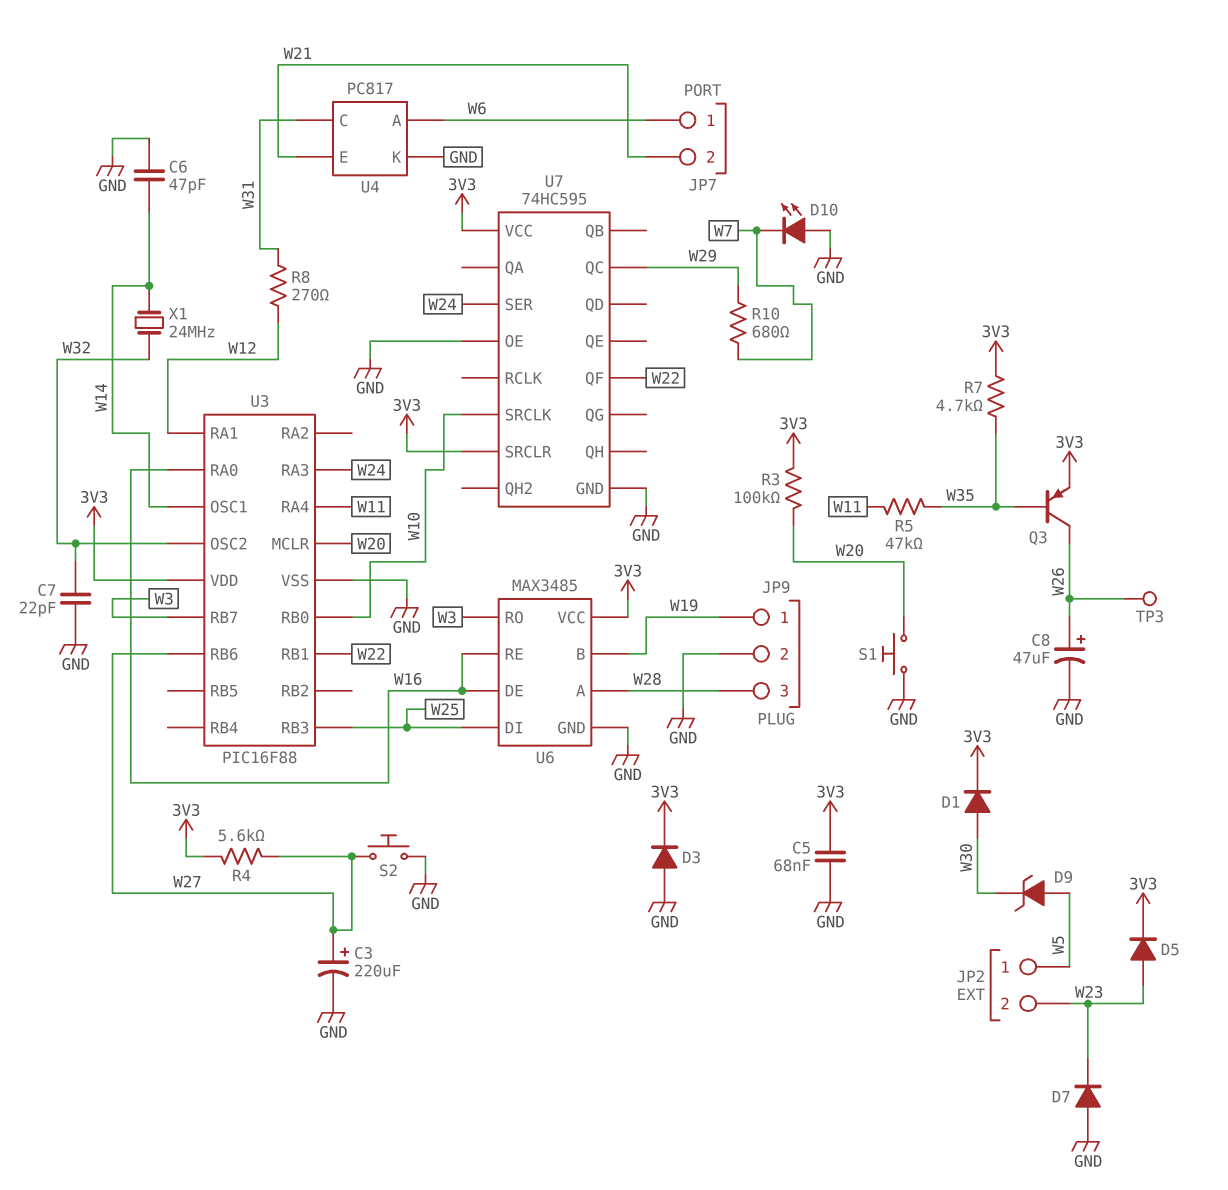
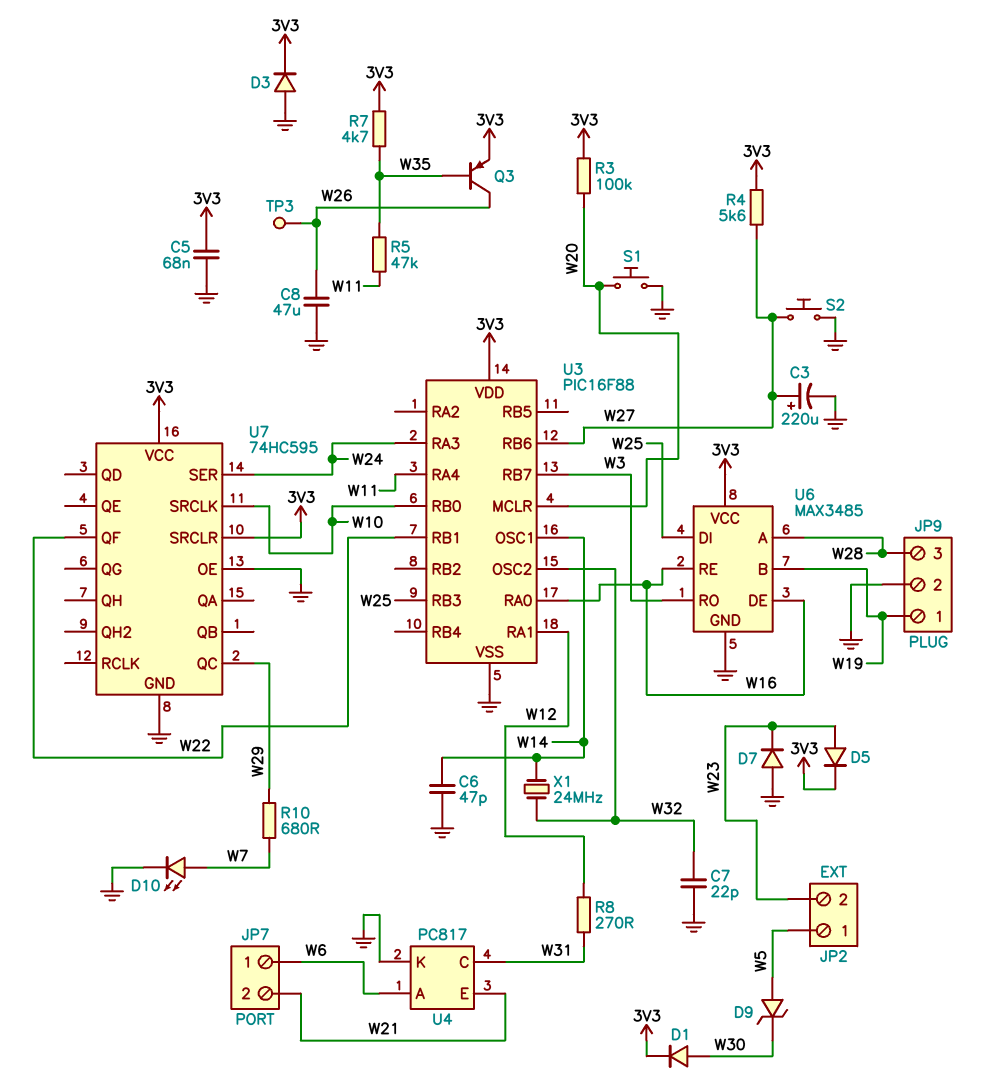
C8: 47uF (plus W26, minus GND) -> 47uF (GND, W26)
D10: LED (A GND, K W7) -> LED (A W7, K GND)

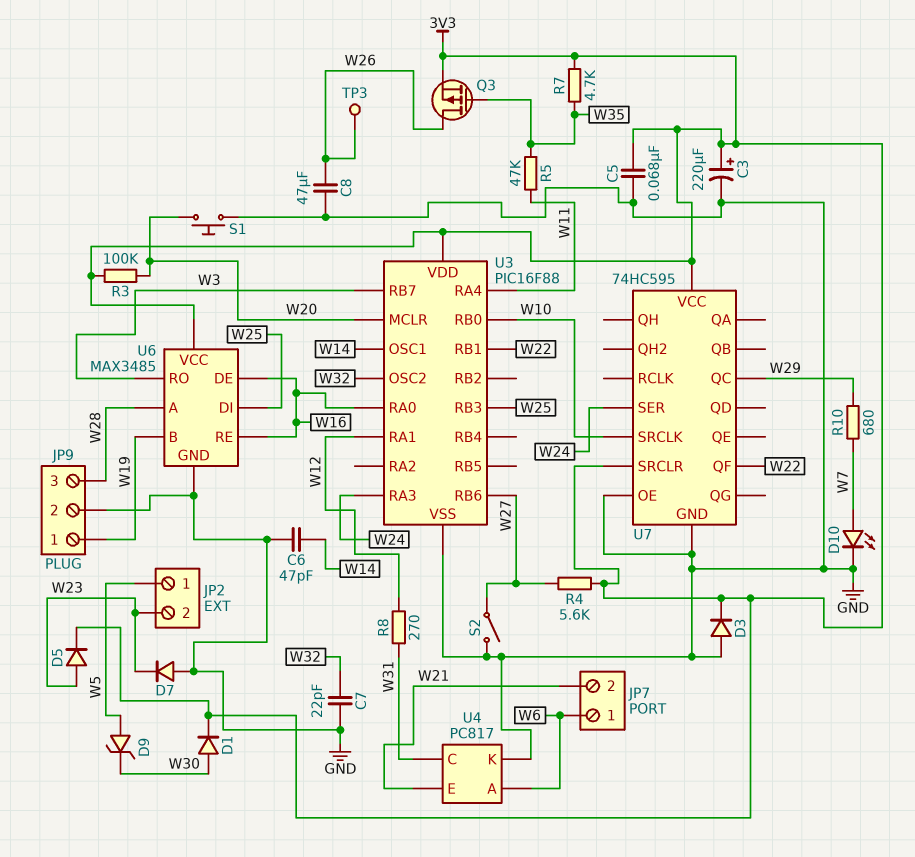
C3: 220uF (plus W27, minus GND) -> 220uF (plus 3V3, minus GND)
Q3: PNP (B W35, C W26, E 3V3) -> PMOS (G W35, D W26, S 3V3)
S2: button (GND, W27) -> switch (GND, W27)
X1: 24MHz (W14, W32) -> none

